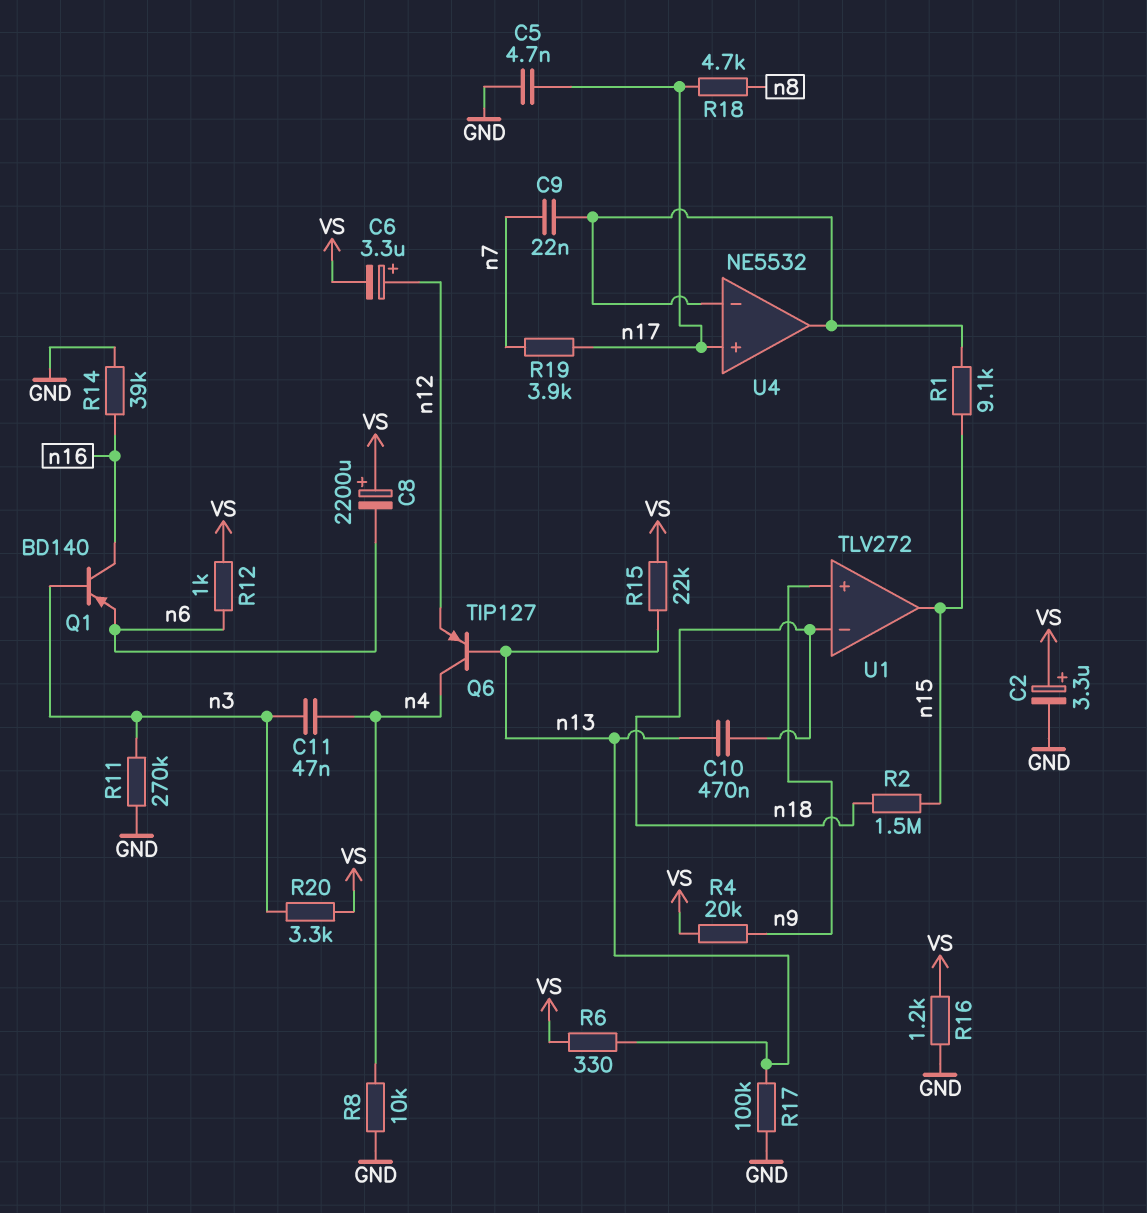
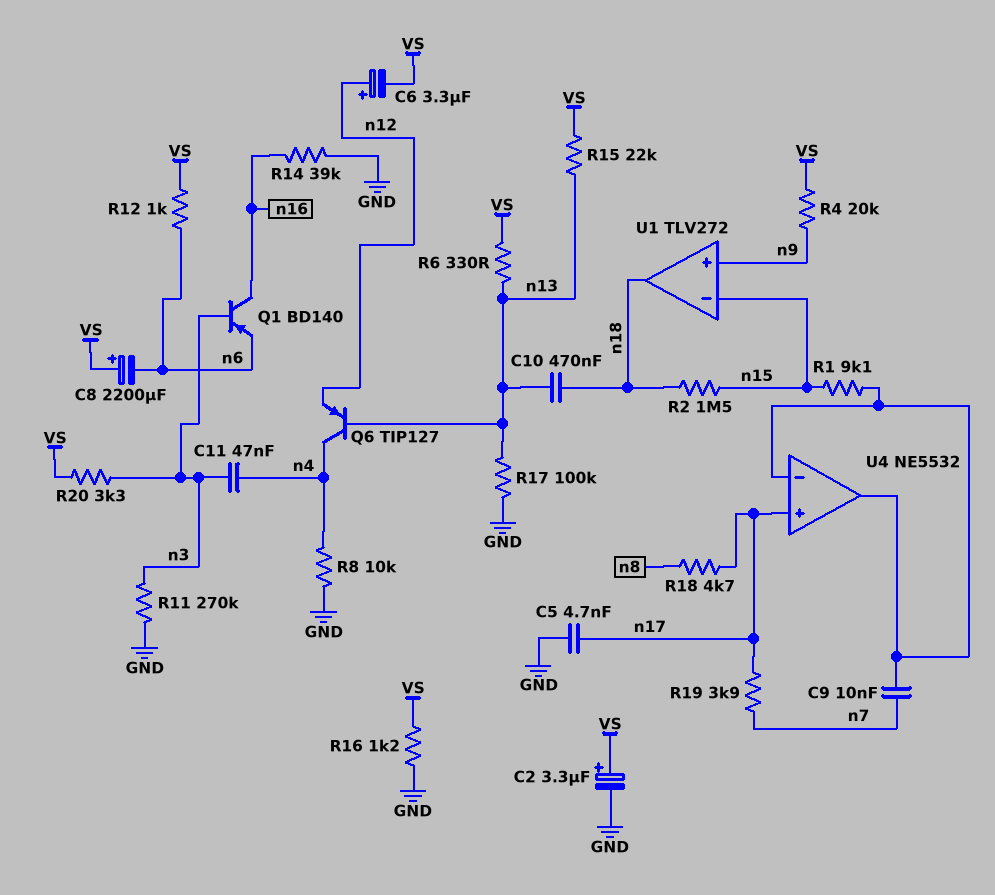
C9: 22nF (U4/in-, n7) -> 10nF (U4/in-, n7)
U1 pin in-: n18 -> n15
U1 pin out: n15 -> n18

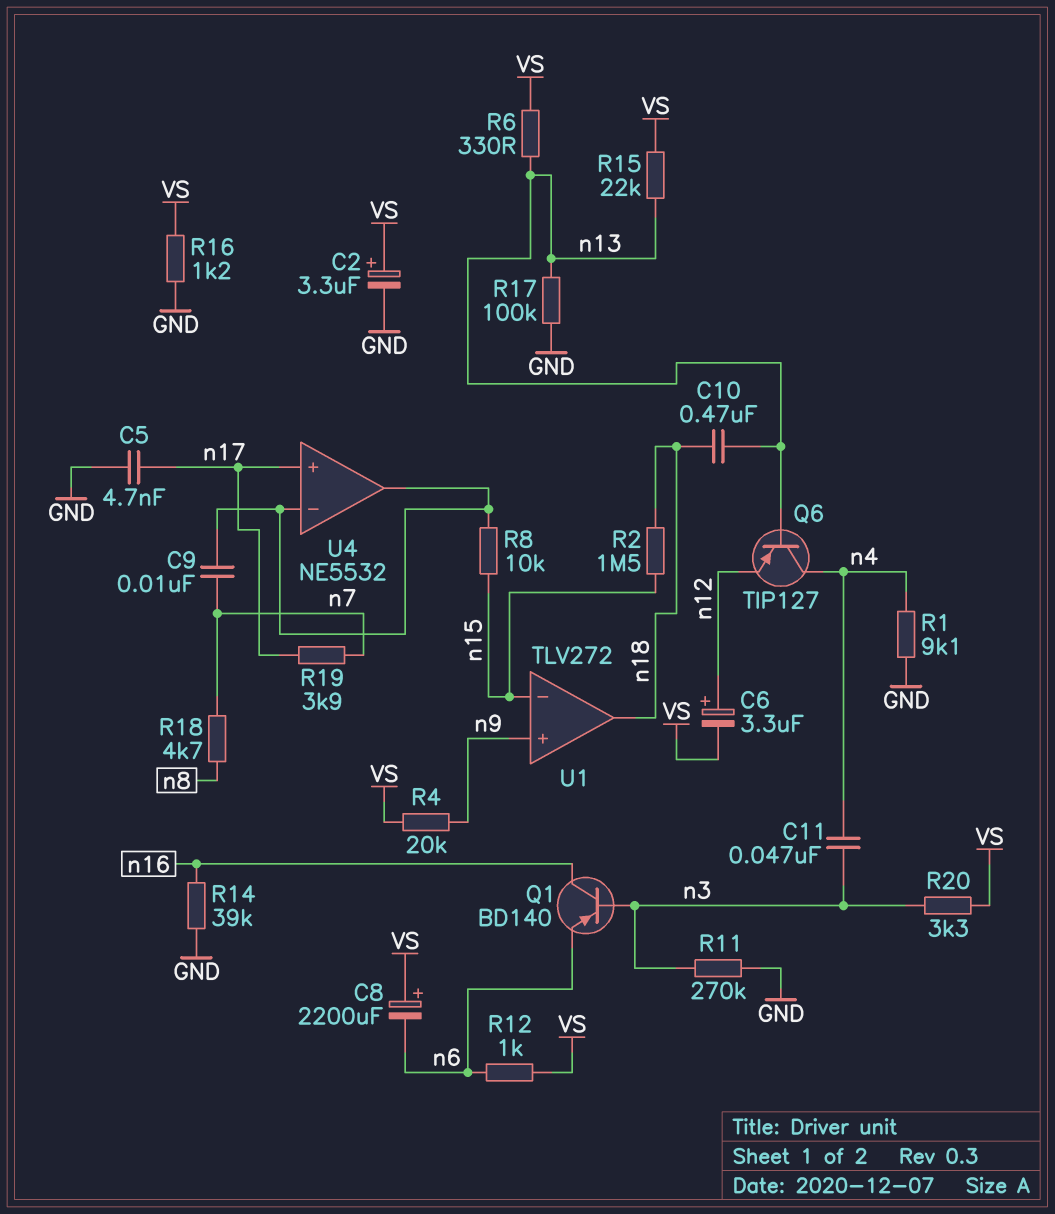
R1: 9.1k (U4/in-, n15) -> 9.1k (GND, n4)
R8: 10k (GND, n4) -> 10k (U4/in-, n15)
R18: 4.7k (n8, n17) -> 4.7k (n7, n8)

